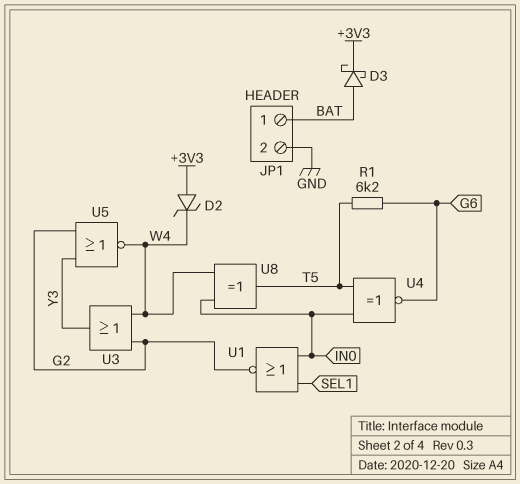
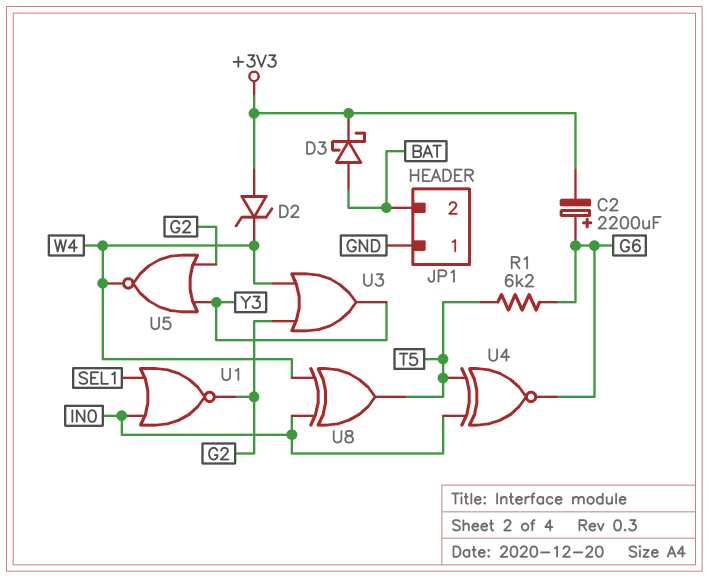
C2: none -> 2200uF (plus G6, minus +3V3)
JP1 pin 1: BAT -> GND
JP1 pin 2: GND -> BAT

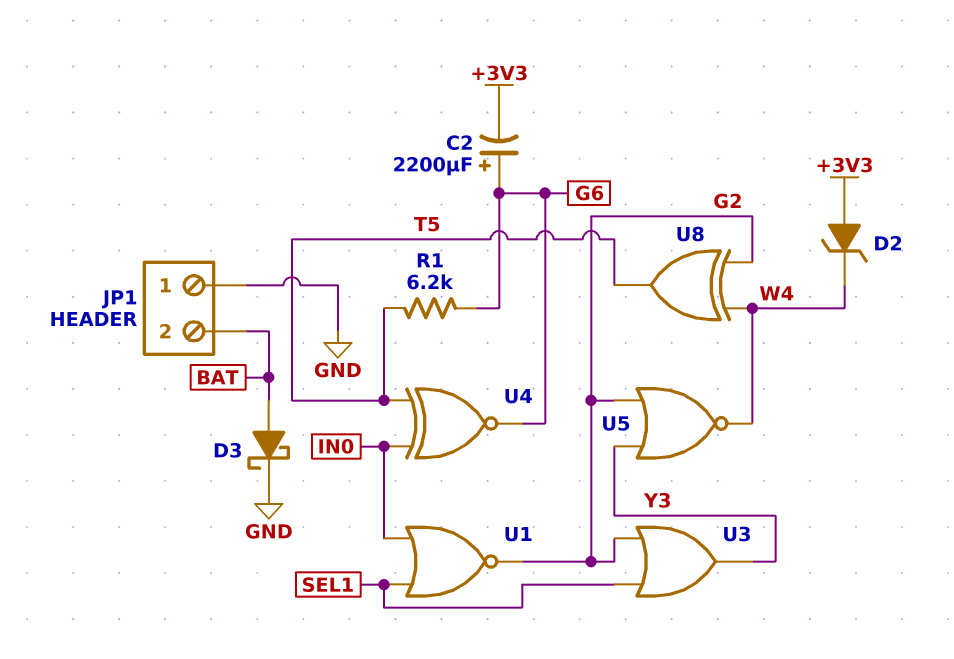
D3: schottky (A BAT, K +3V3) -> schottky (A BAT, K GND)
U3: OR (in G2, in W4, out Y3) -> OR (in G2, in SEL1, out Y3)
U8: XOR (in IN0, in W4, out T5) -> XOR (in G2, in W4, out T5)

